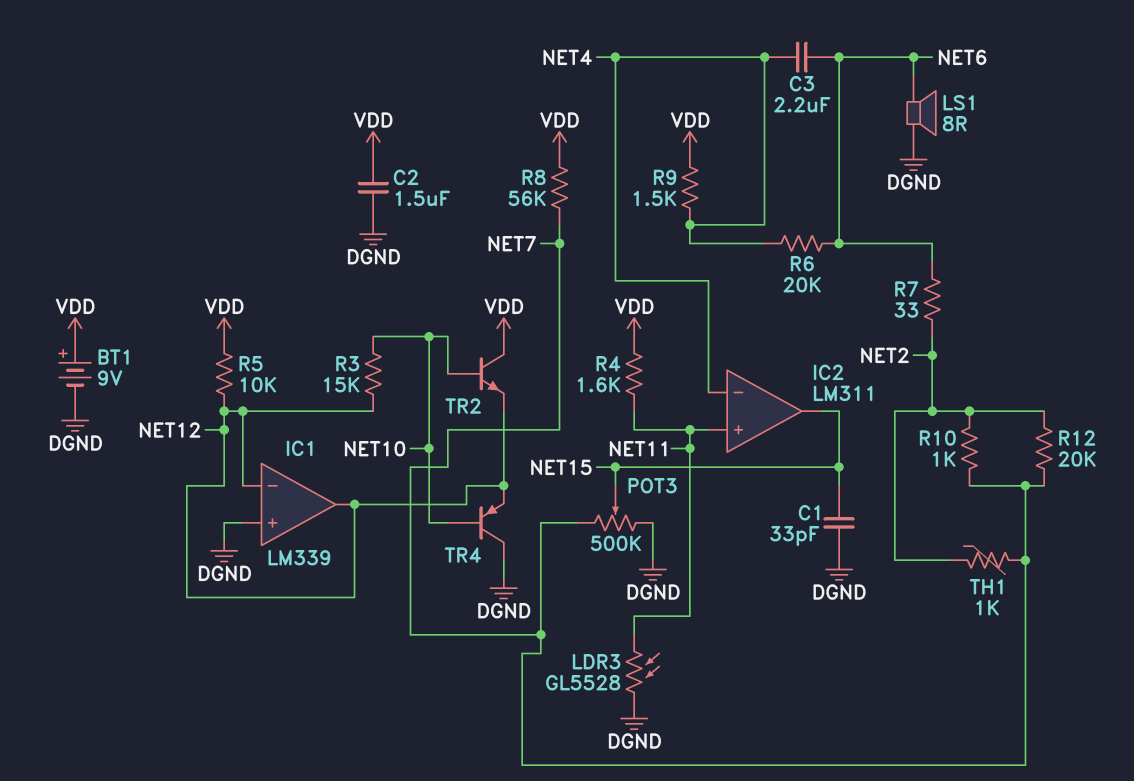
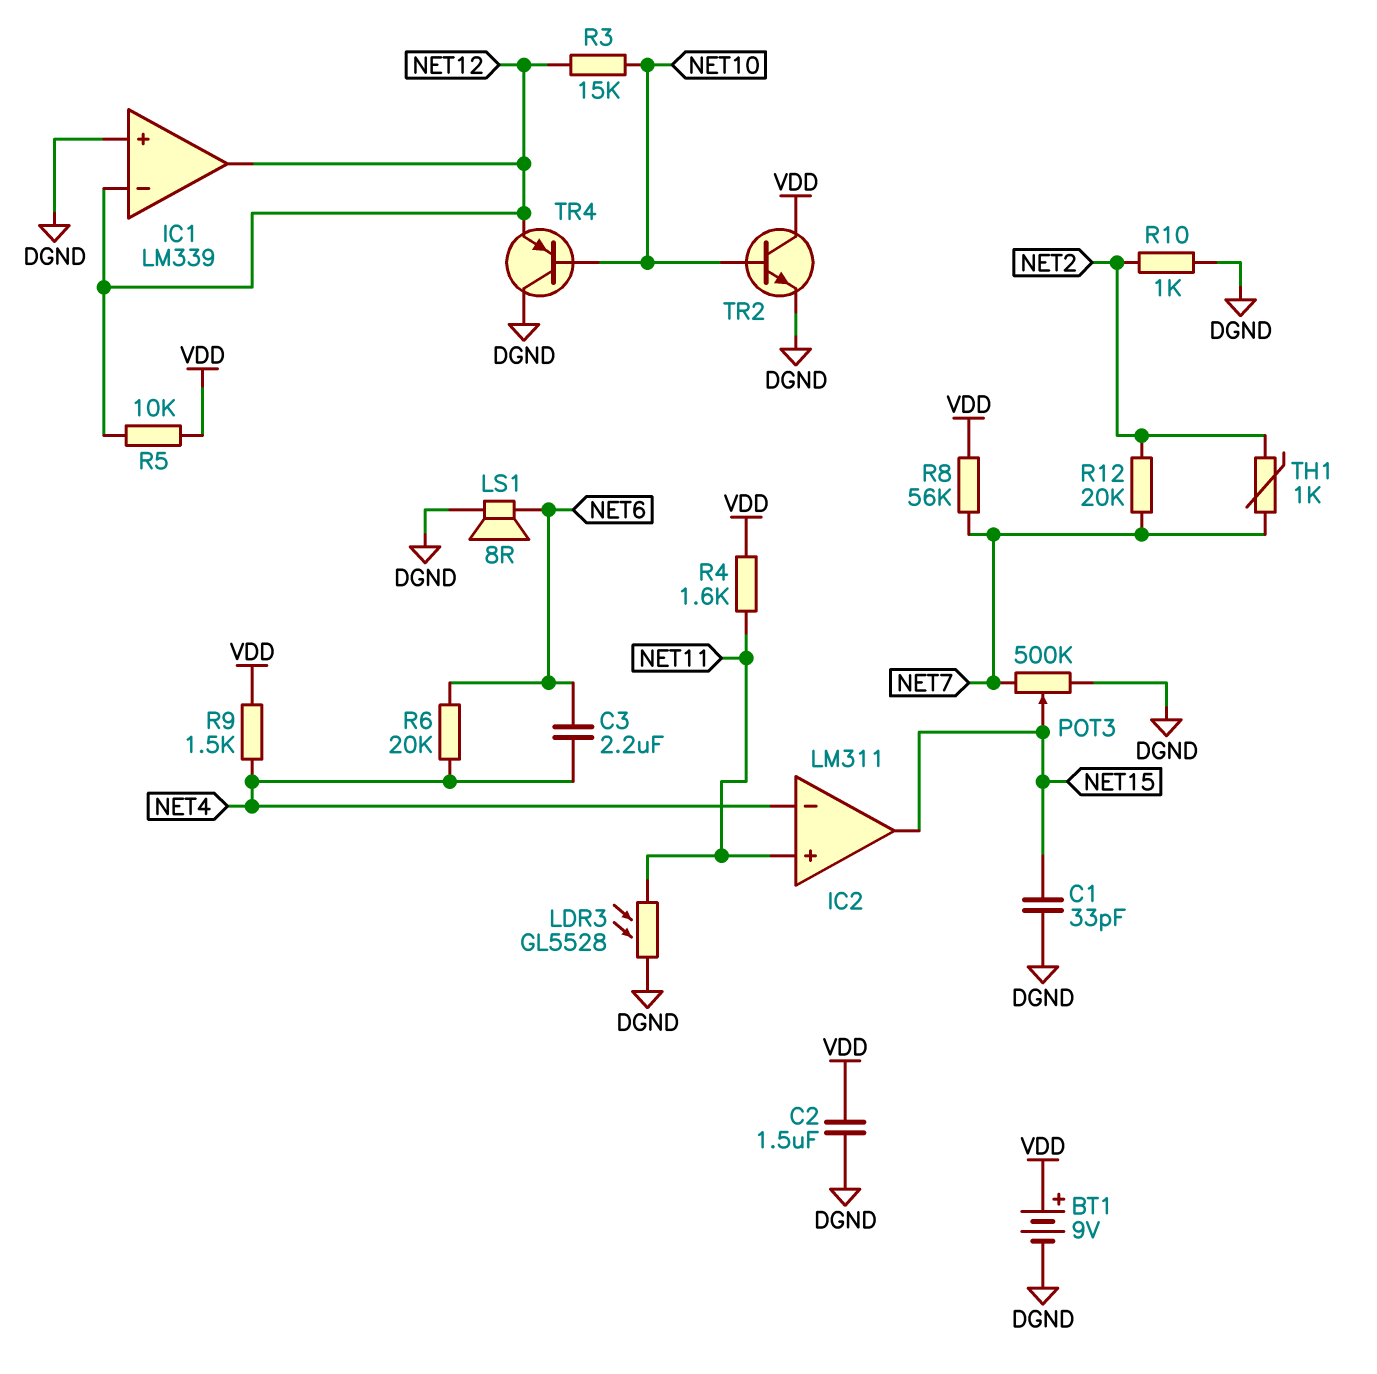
R7: 33 (NET2, NET6) -> none
R10: 1k (NET2, NET7) -> 1k (DGND, NET2)
TR2: NPN (B NET10, C VDD, E NET12) -> NPN (B NET10, C VDD, E DGND)

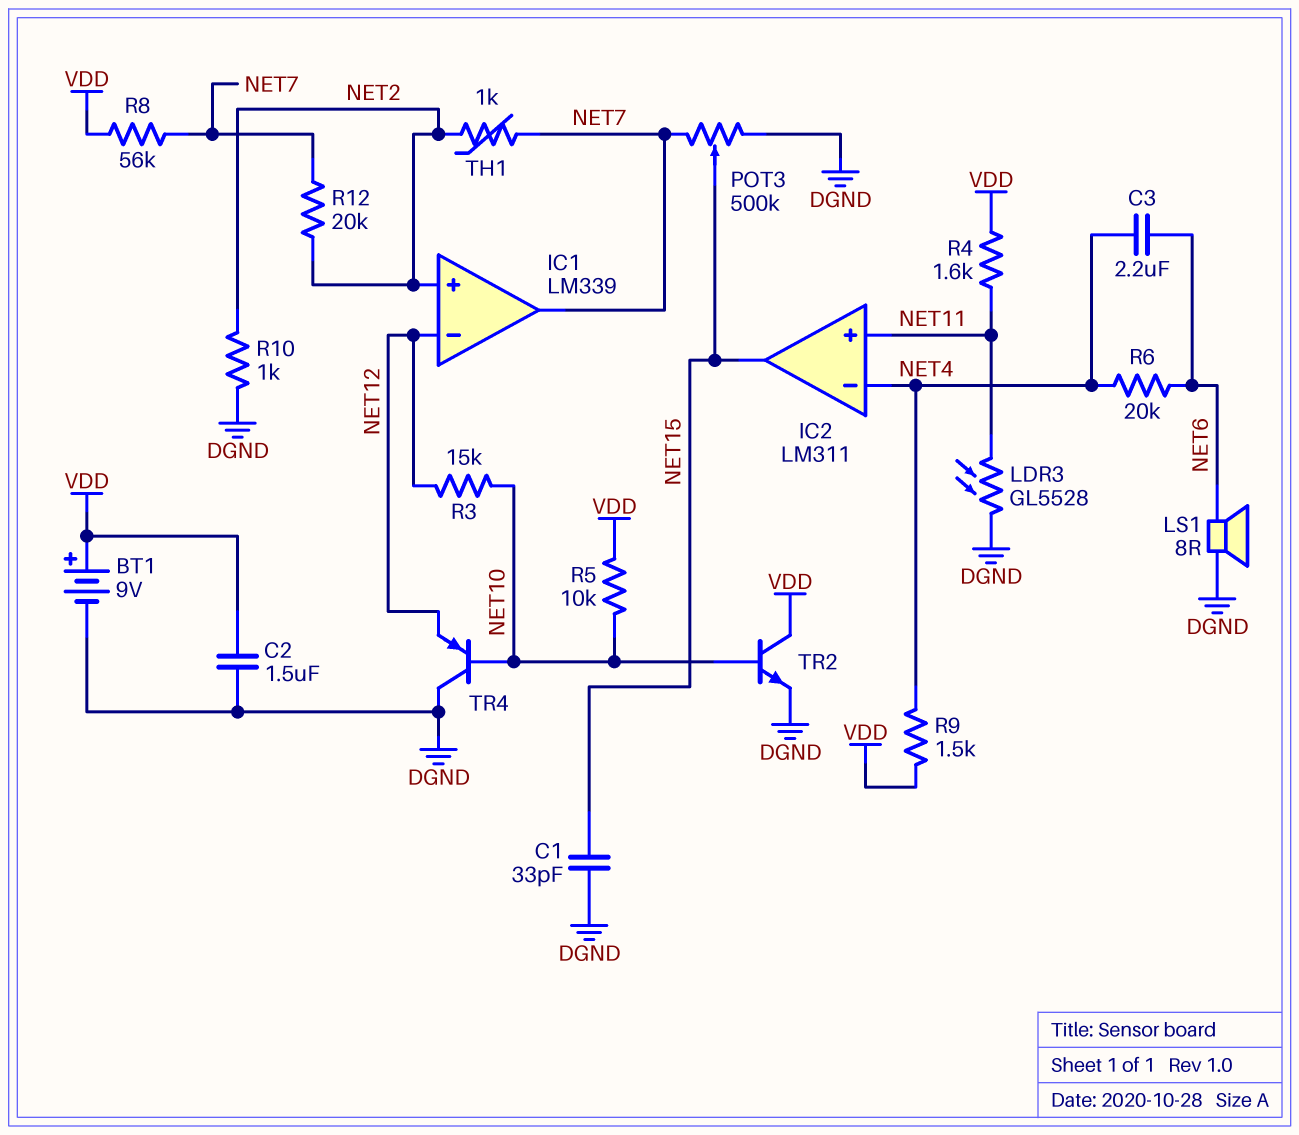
IC1 pin in+: DGND -> NET2
IC1 pin out: NET12 -> NET7
R5: 10k (NET12, VDD) -> 10k (NET10, VDD)

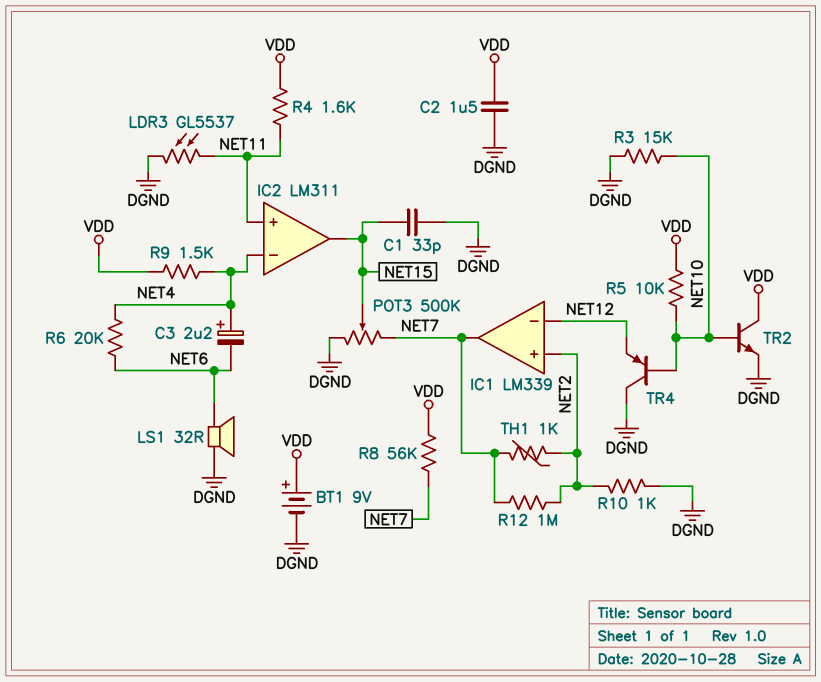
C3: 2.2uF (NET4, NET6) -> 2.2uF (plus NET4, minus NET6)
LDR3: GL5528 (DGND, NET11) -> GL5537 (DGND, NET11)
LS1: speaker 8R (DGND, NET6) -> speaker 32R (DGND, NET6)
R3: 15k (NET10, NET12) -> 15k (DGND, NET10)
R12: 20k (NET2, NET7) -> 1M (NET2, NET7)

